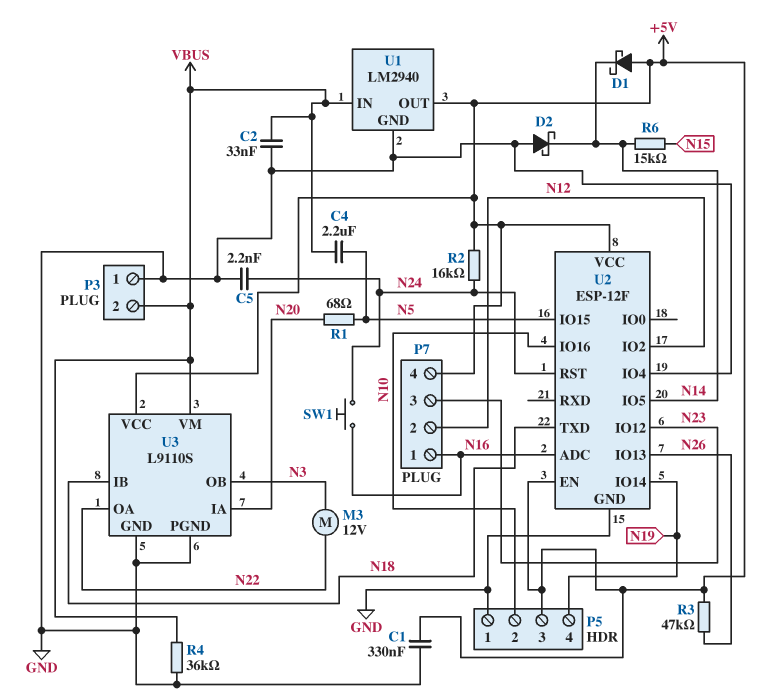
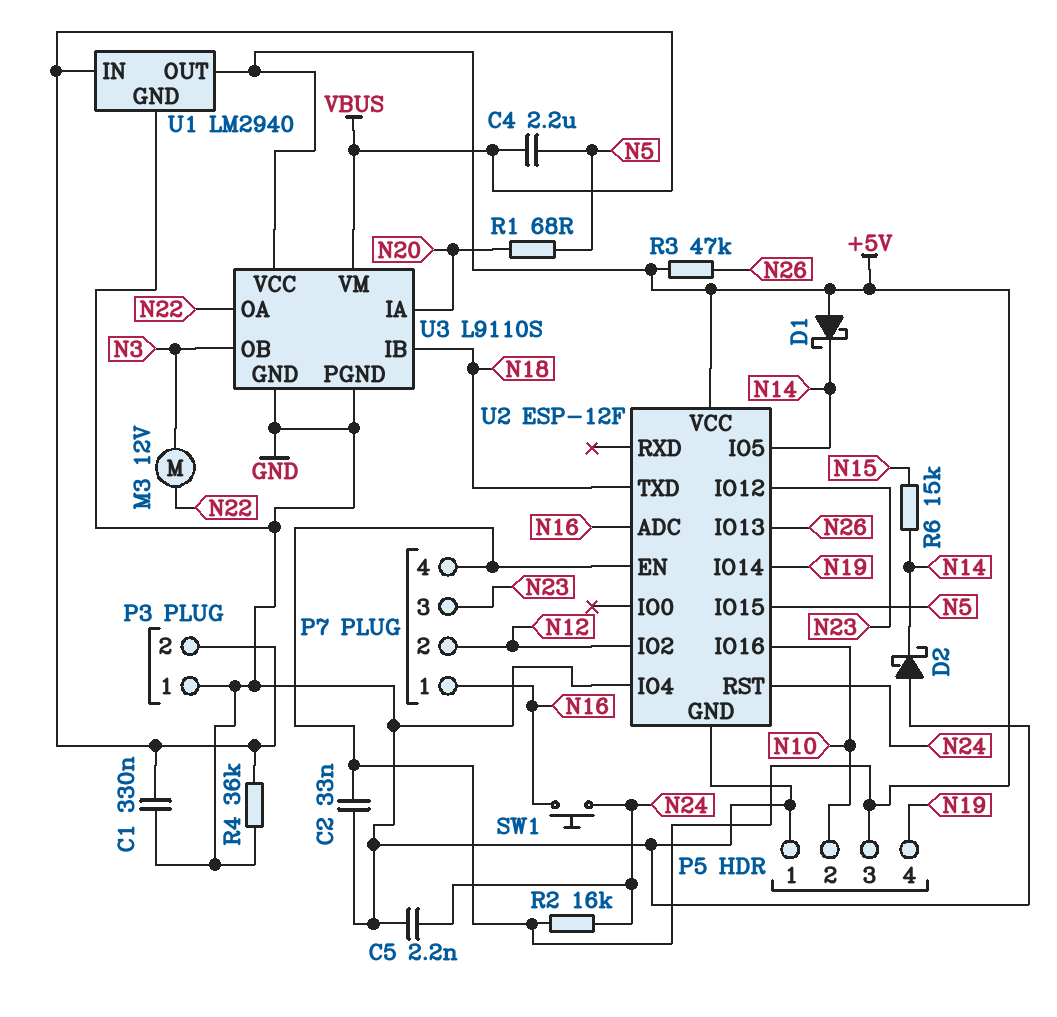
C1: 330nF (+5V, GND) -> 330nF (GND, VBUS)
C2: 33nF (GND, VBUS) -> 33nF (+5V, GND)

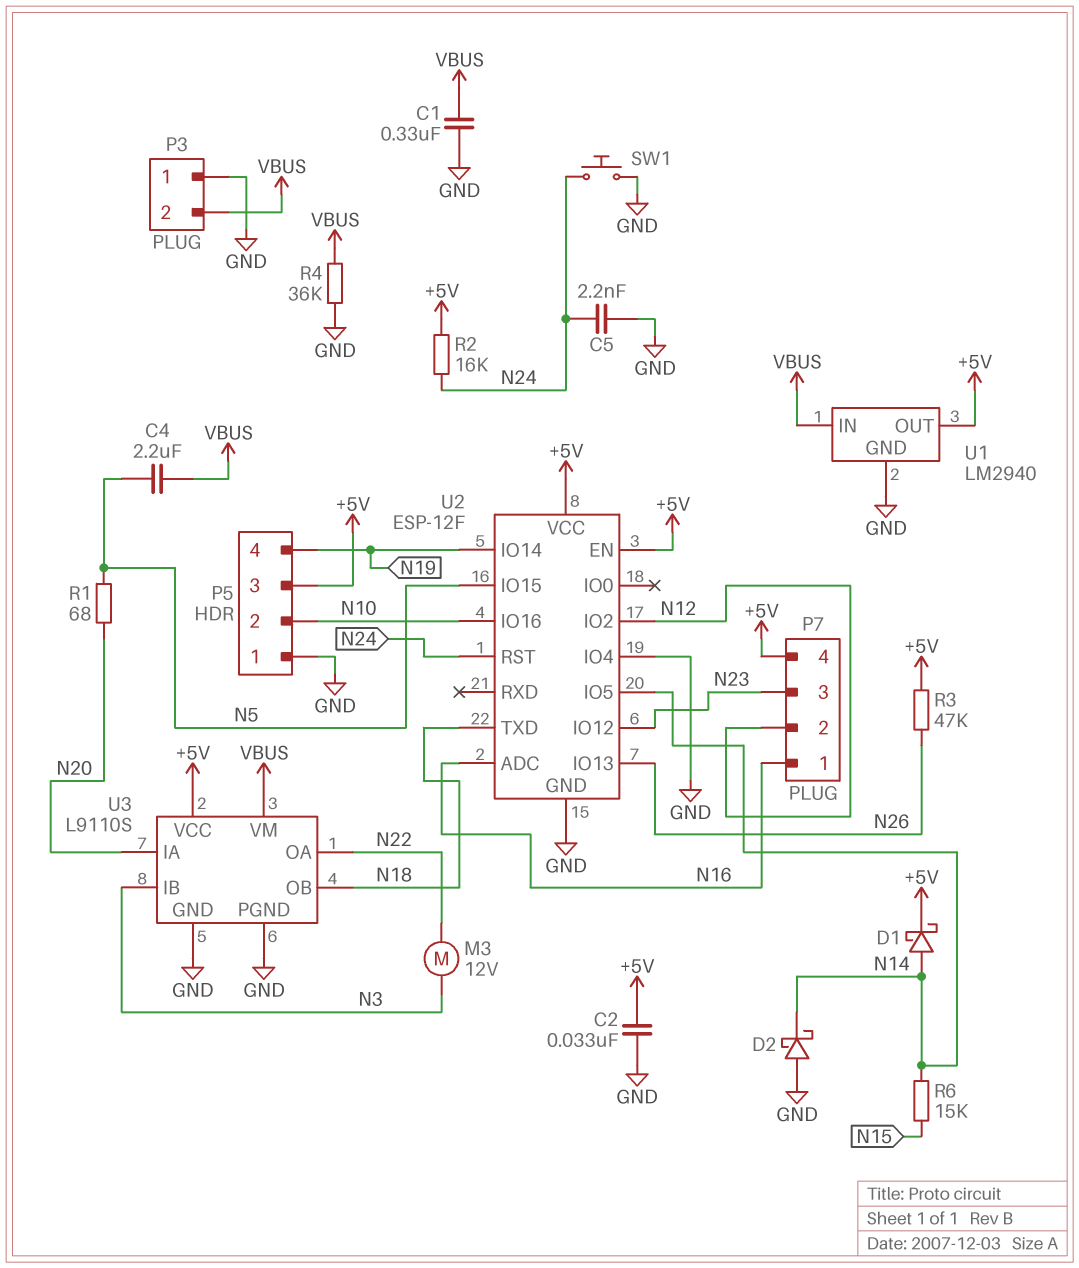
D1: schottky (A +5V, K N14) -> schottky (A N14, K +5V)
SW1: button (N16, N24) -> button (GND, N24)
U3 pin IB: N18 -> N3
U3 pin OB: N3 -> N18

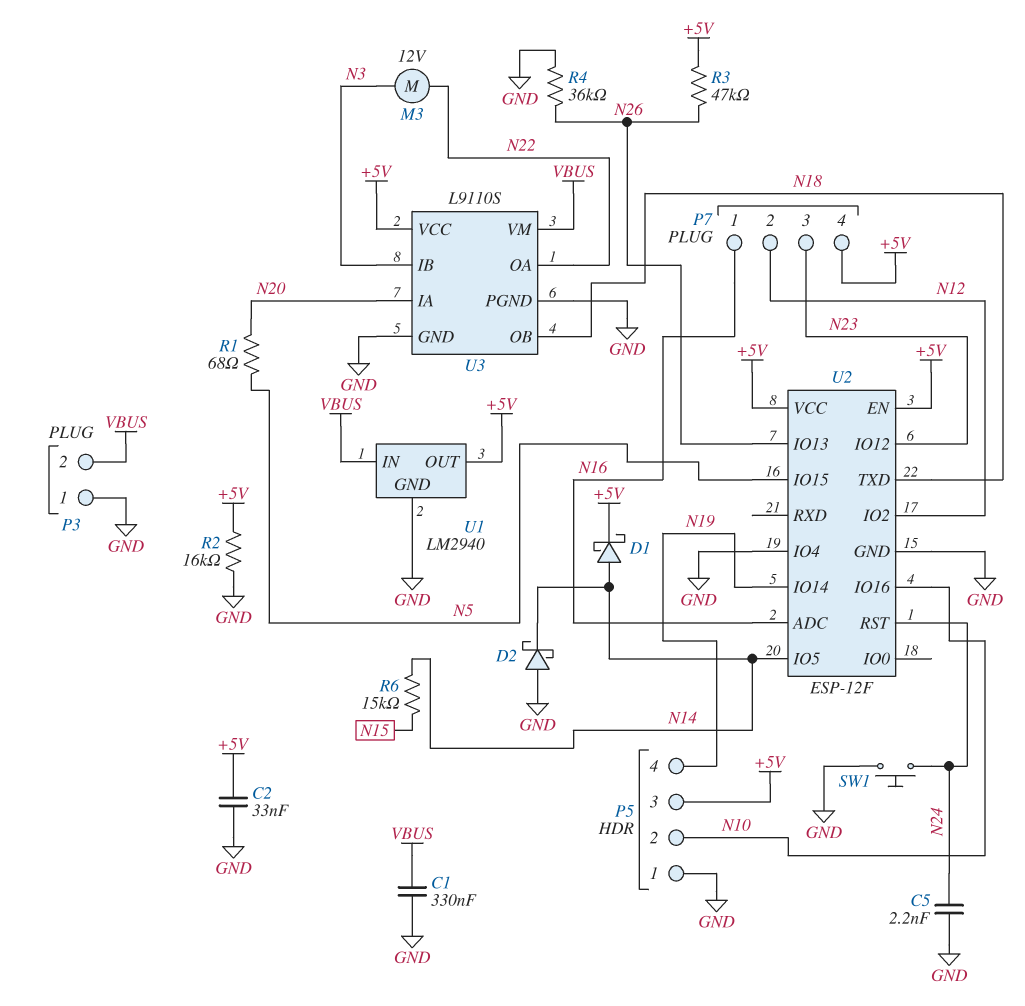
C4: 2.2uF (N5, VBUS) -> none
R2: 16k (+5V, N24) -> 16k (+5V, GND)
R4: 36k (GND, VBUS) -> 36k (GND, N26)

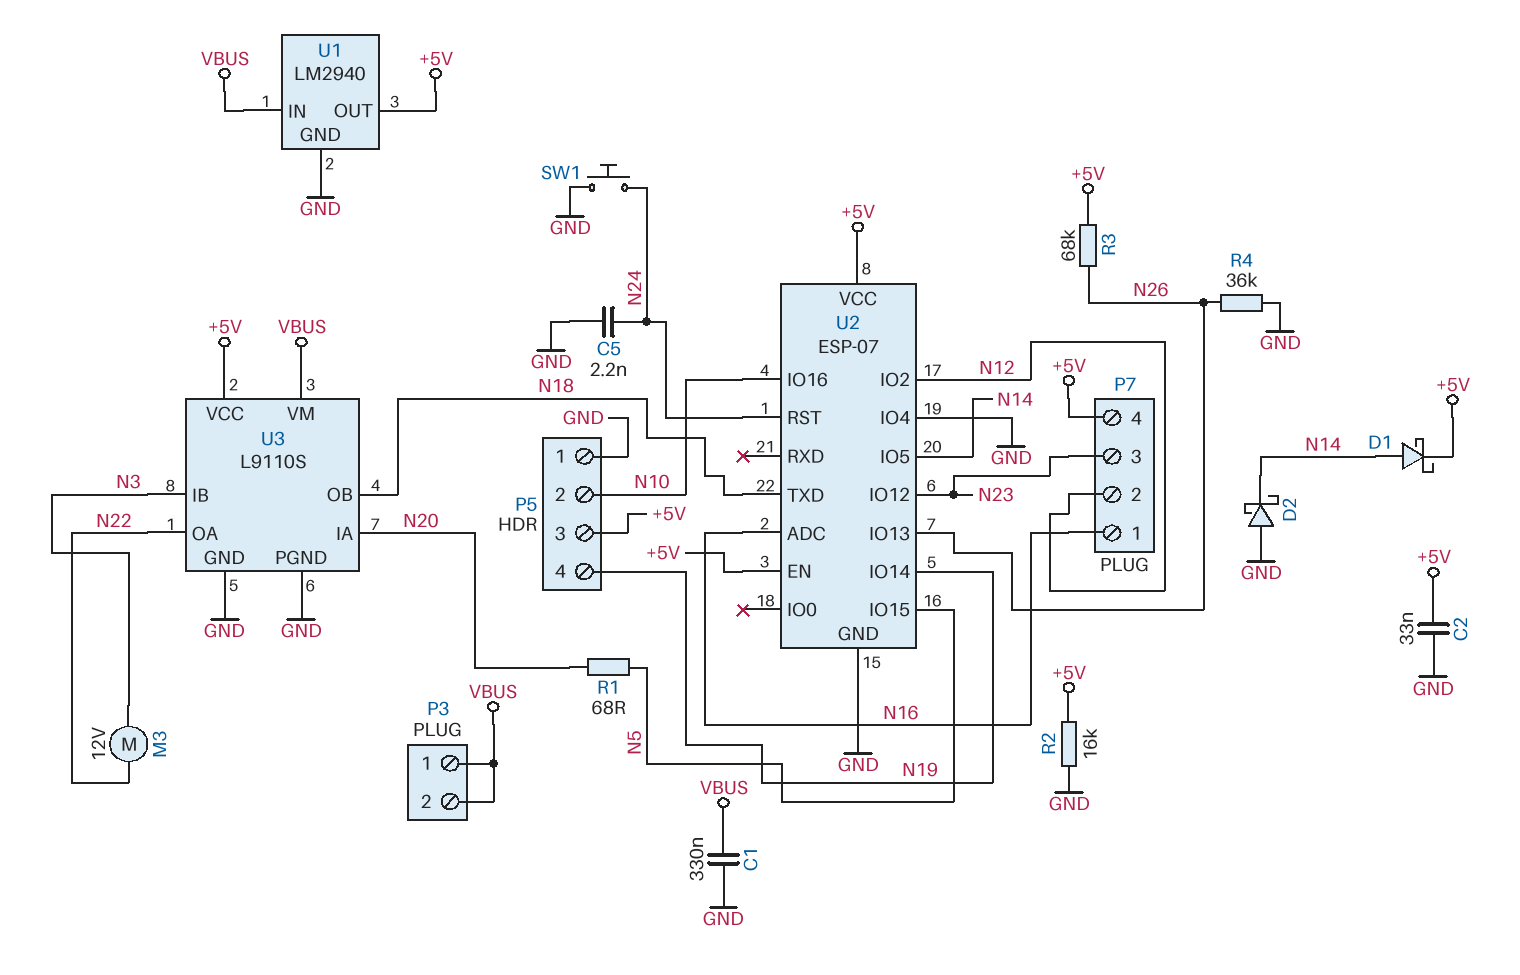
P3 pin 1: GND -> VBUS
R3: 47k (+5V, N26) -> 68k (+5V, N26)
R6: 15k (N14, N15) -> none
U2: ESP-12F -> ESP-07

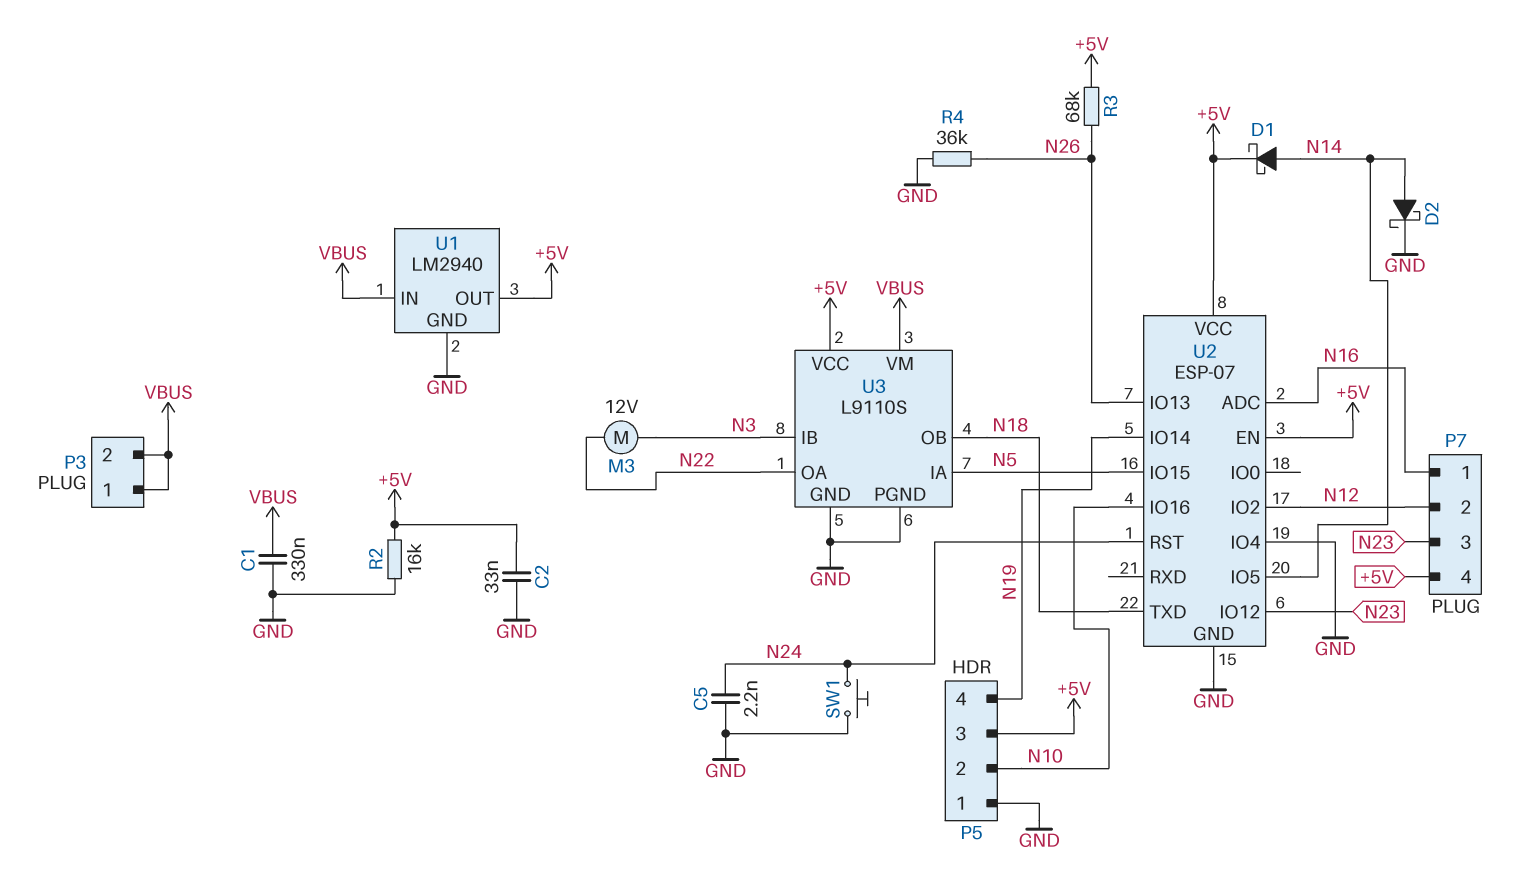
D2: schottky (A GND, K N14) -> schottky (A N14, K GND)
R1: 68 (N5, N20) -> none
U3 pin IA: N20 -> N5

